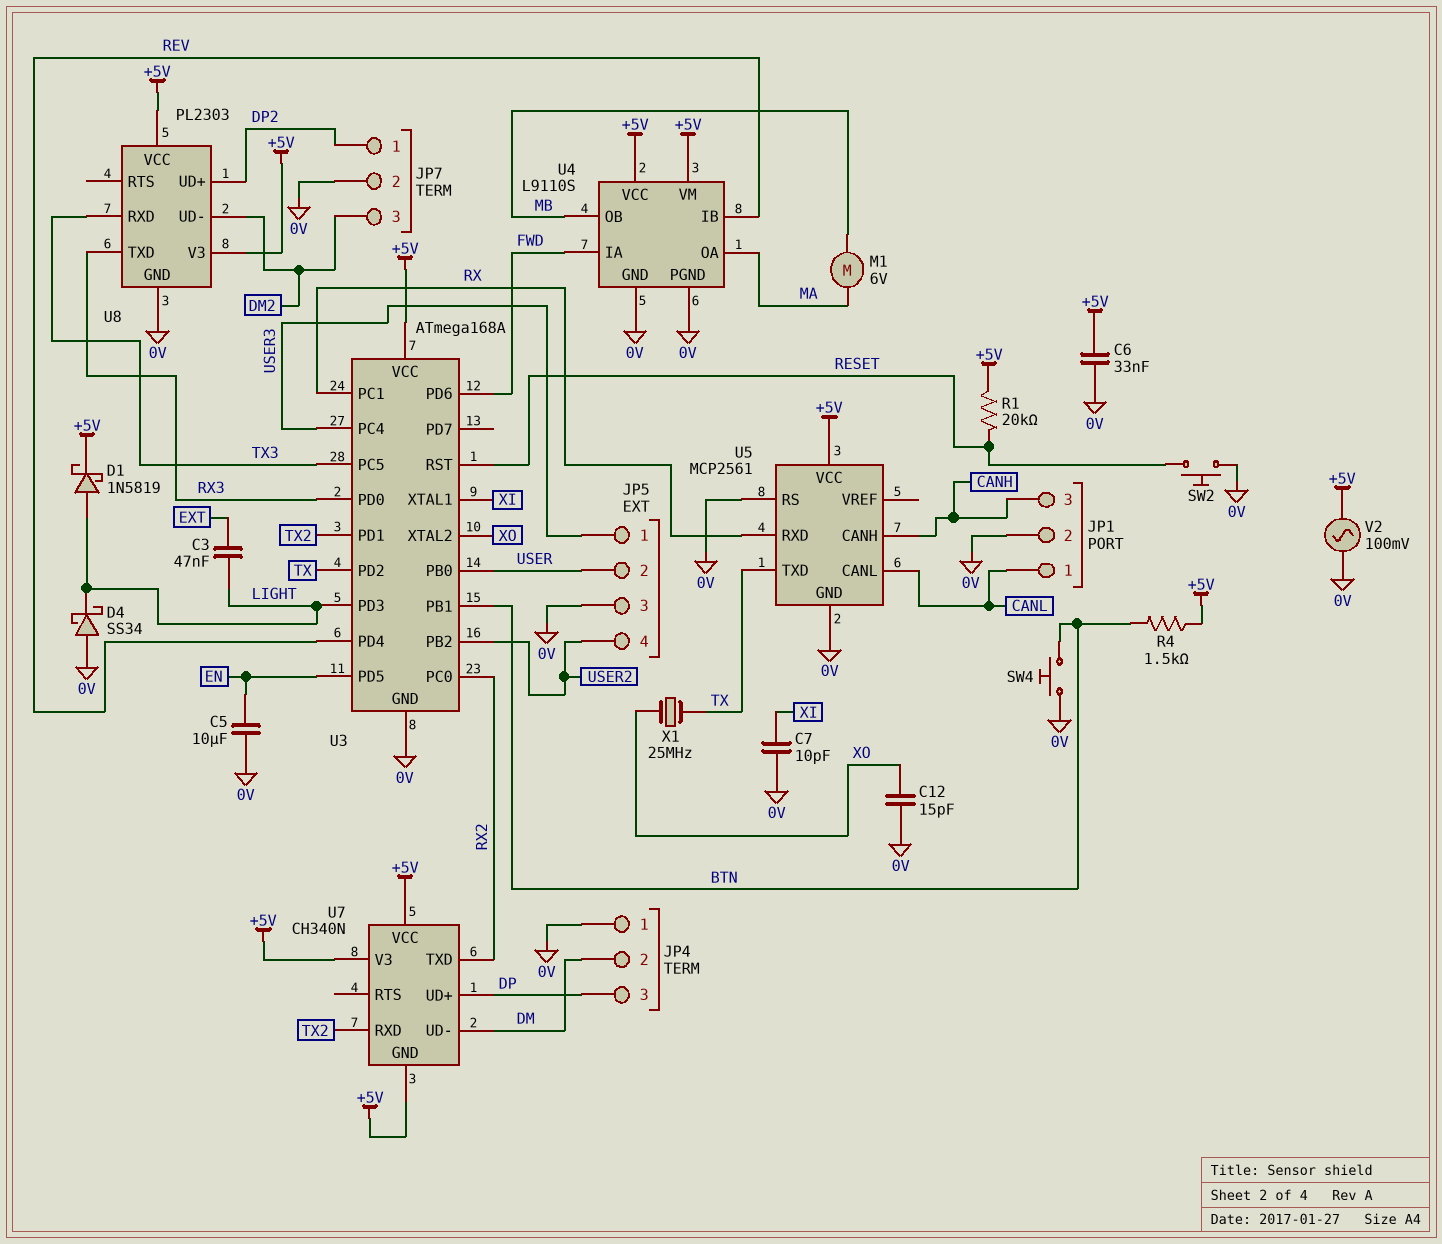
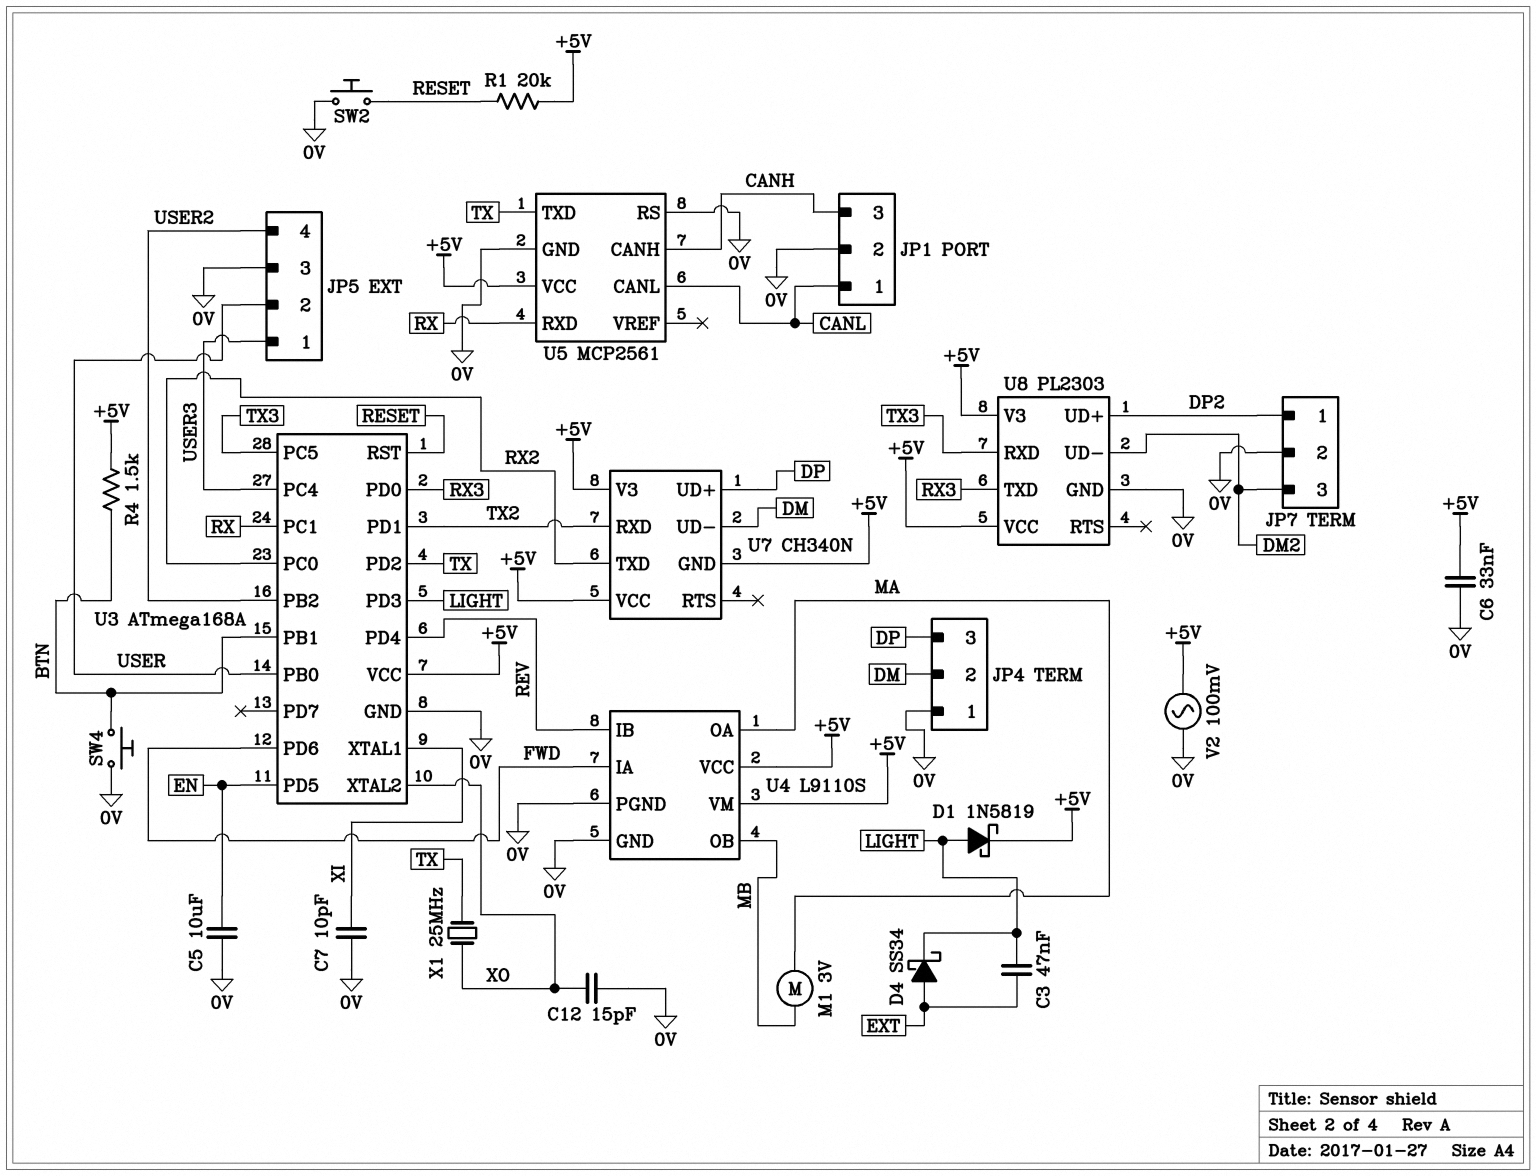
D4: schottky SS34 (A 0V, K LIGHT) -> schottky SS34 (A EXT, K LIGHT)
M1: motor 6V (MA, MB) -> motor 3V (MA, MB)

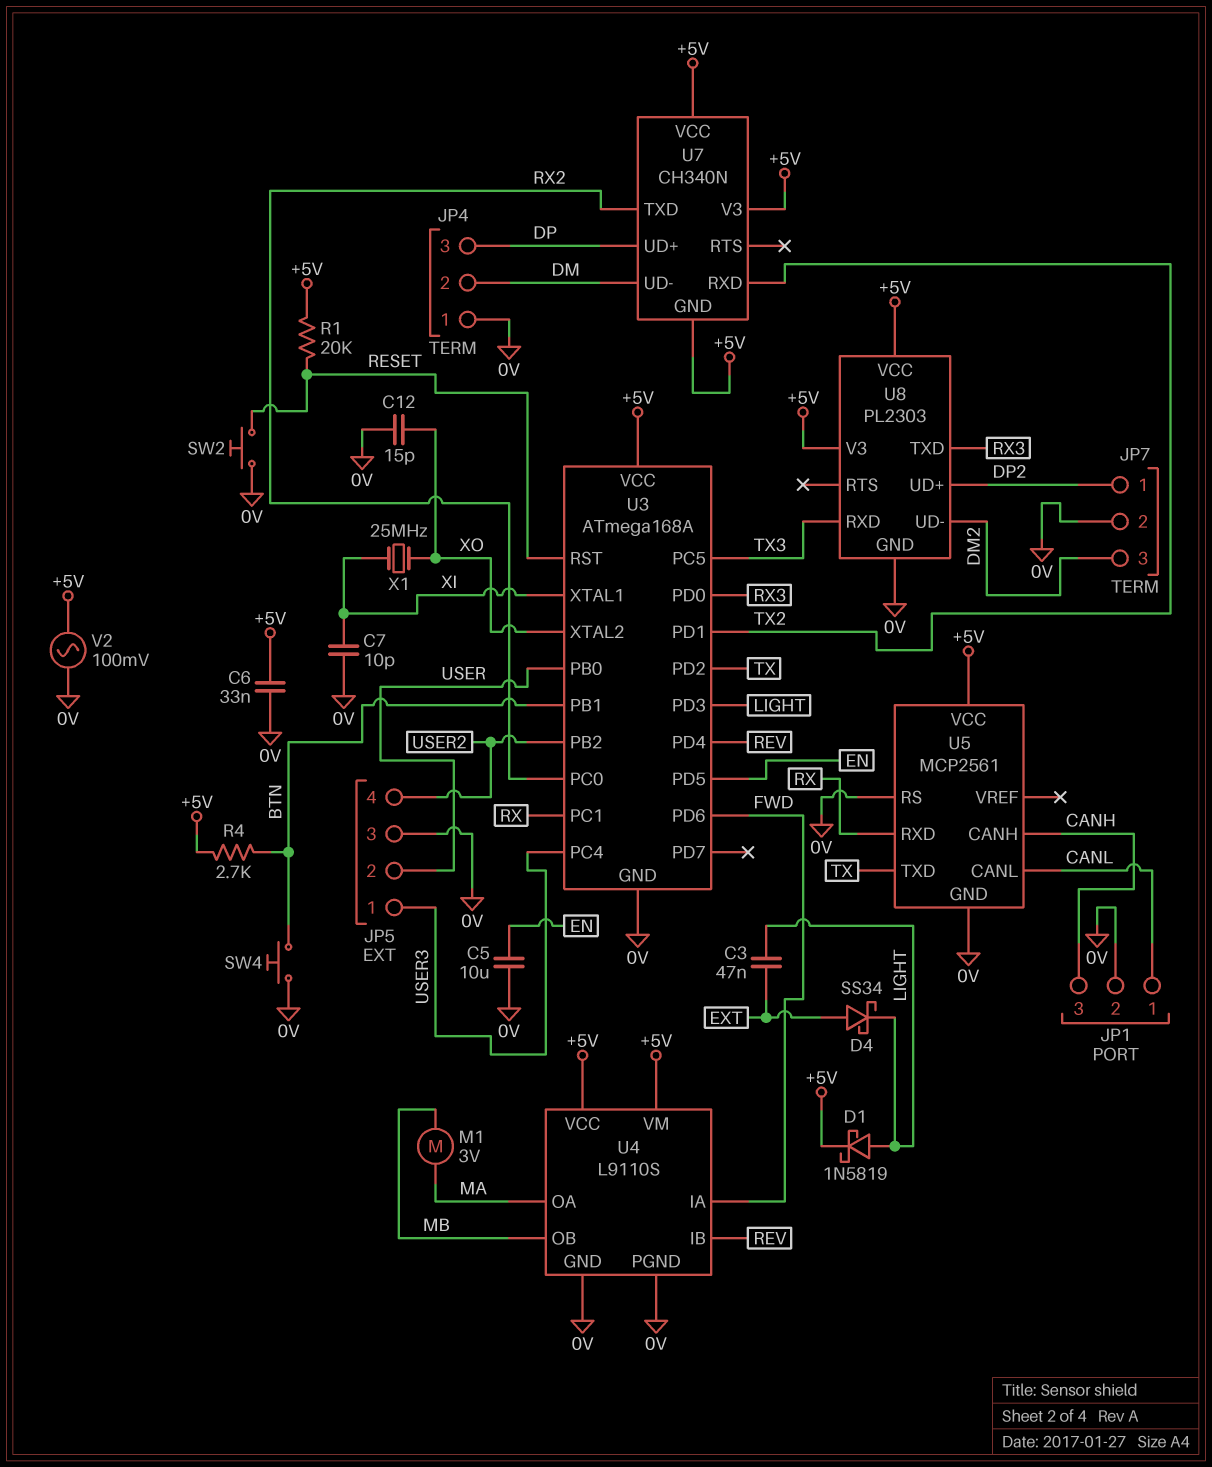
R4: 1.5k (+5V, BTN) -> 2.7k (+5V, BTN)
X1: 25MHz (TX, XO) -> 25MHz (XI, XO)

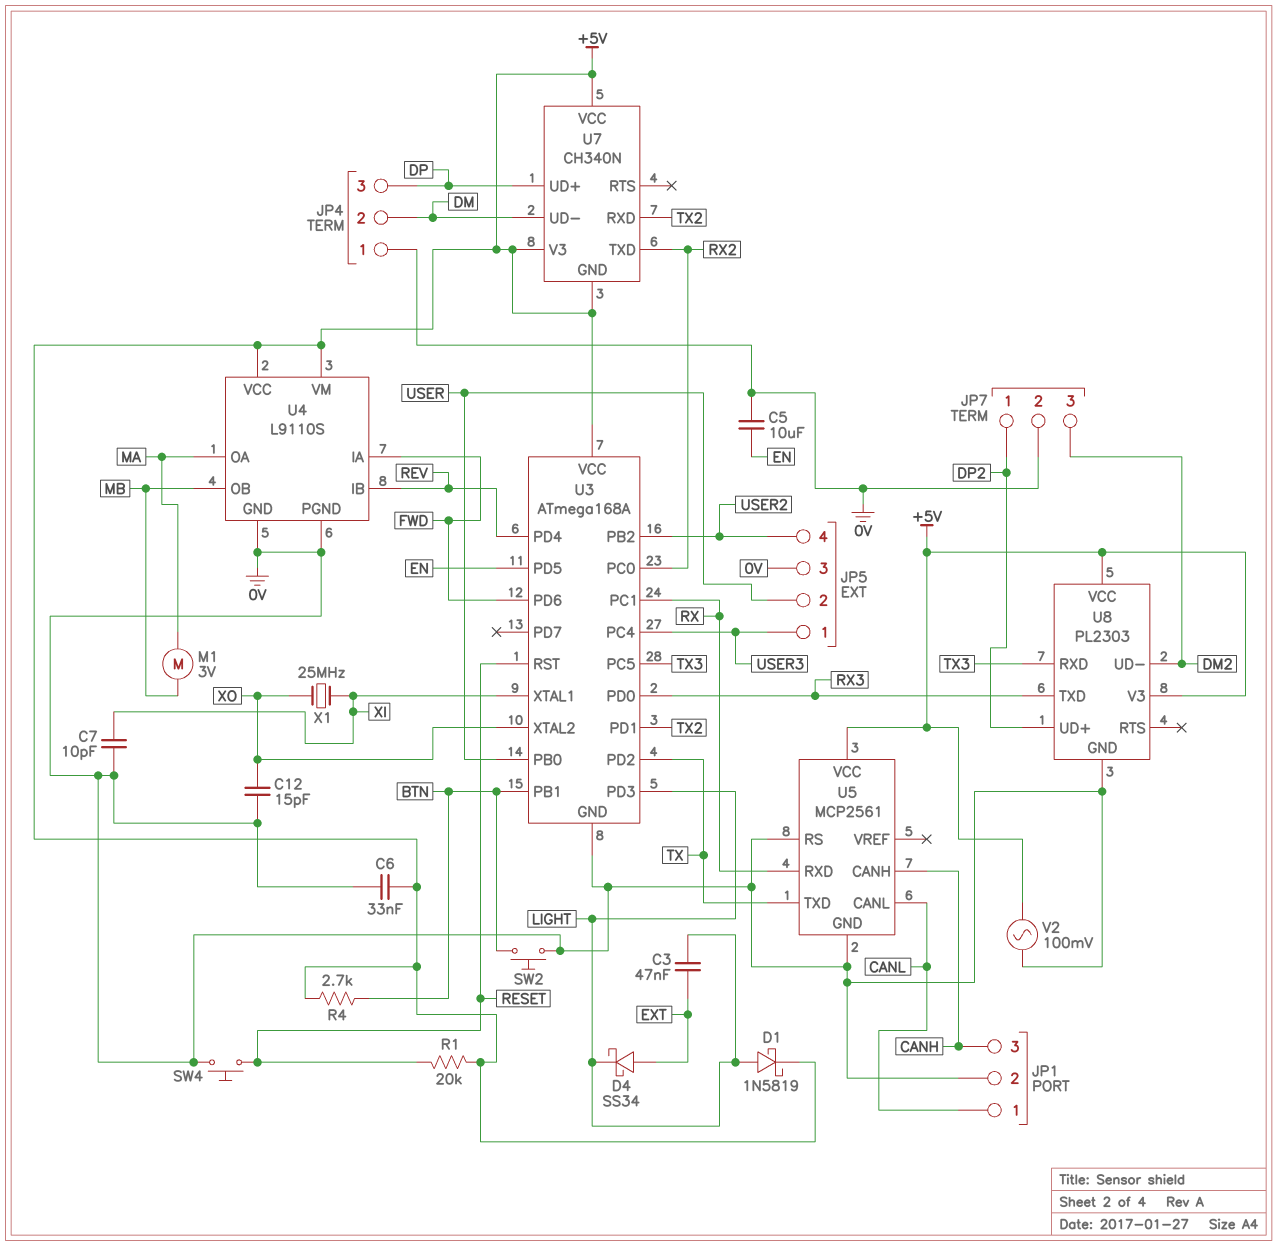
SW2: button (0V, RESET) -> button (0V, BTN)
SW4: button (0V, BTN) -> button (0V, RESET)

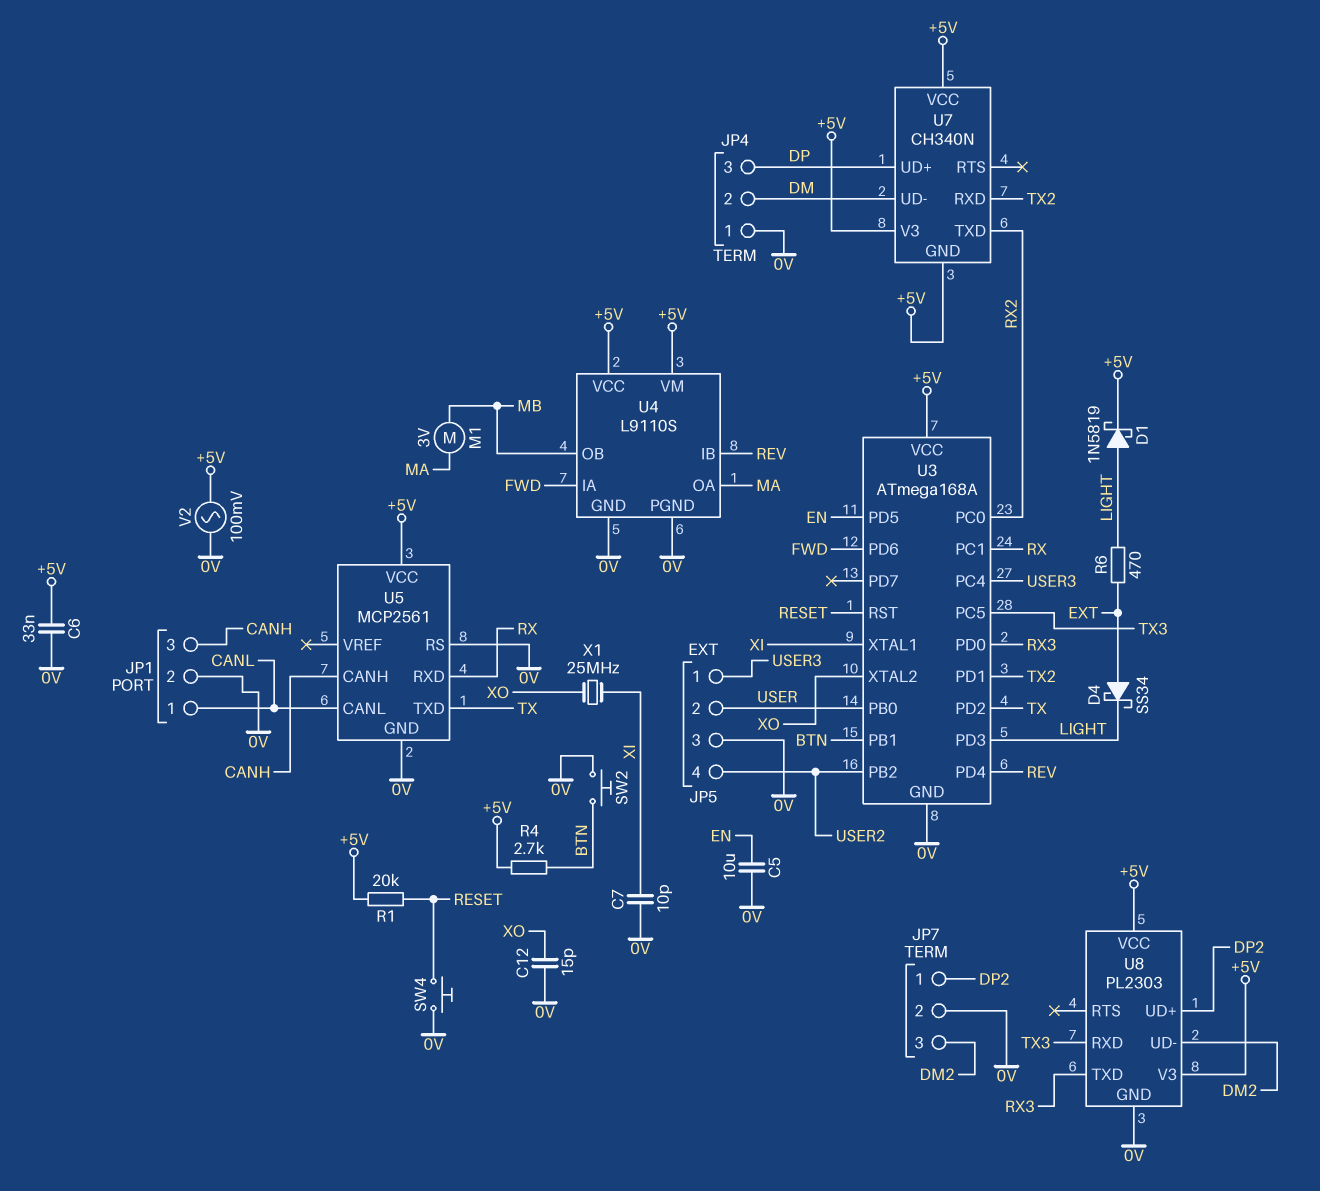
C3: 47nF (EXT, LIGHT) -> none
R6: none -> 470 (EXT, LIGHT)

